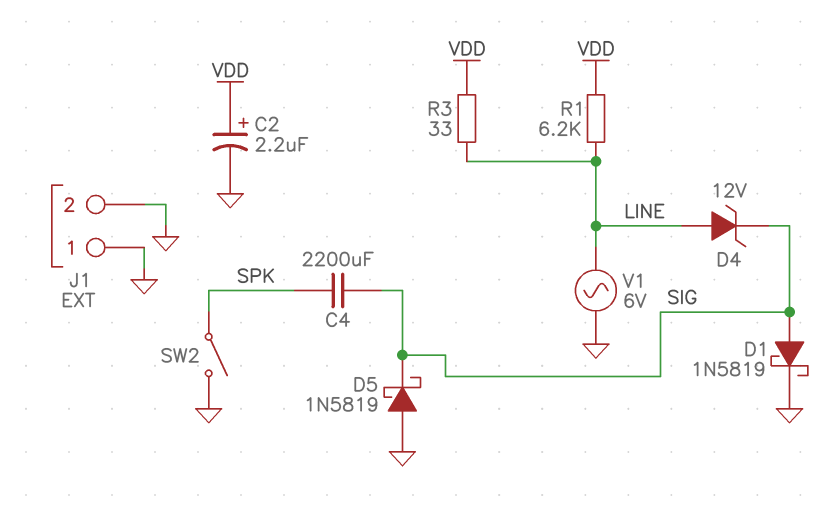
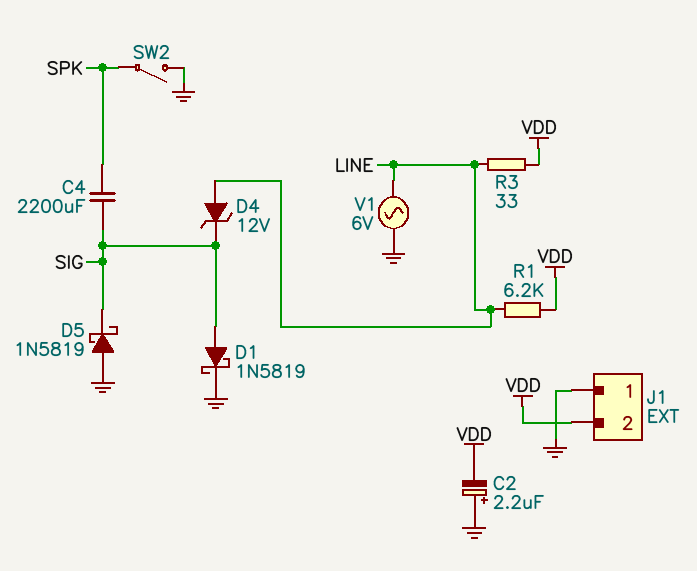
C2: 2.2uF (plus VDD, minus GND) -> 2.2uF (plus GND, minus VDD)
J1 pin 2: GND -> VDD

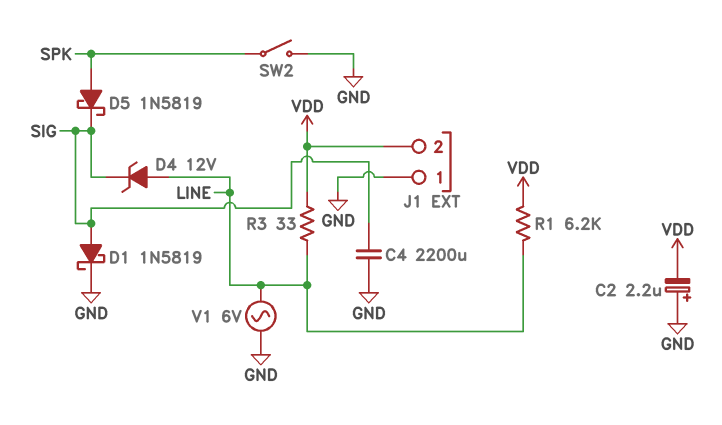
C4: 2200uF (SIG, SPK) -> 2200uF (GND, SIG)
D5: schottky 1N5819 (A GND, K SIG) -> schottky 1N5819 (A SPK, K SIG)

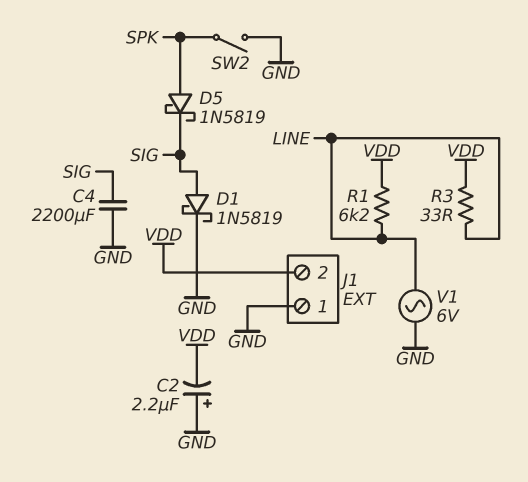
D4: zener 12V (A LINE, K SIG) -> none

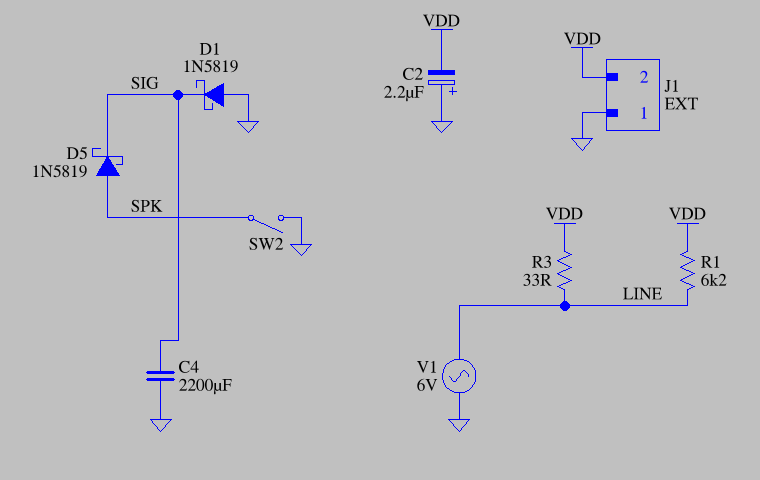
D1: schottky 1N5819 (A SIG, K GND) -> schottky 1N5819 (A GND, K SIG)

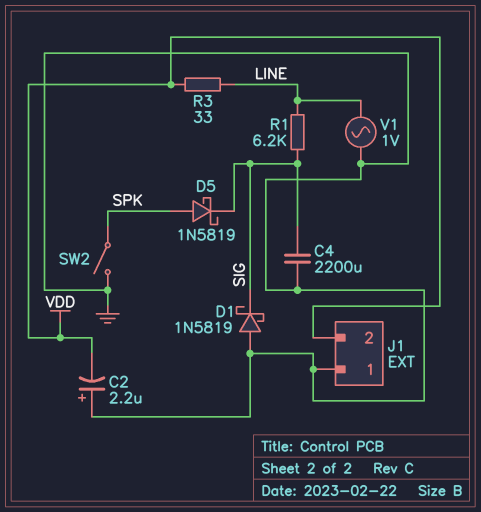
R1: 6.2k (LINE, VDD) -> 6.2k (LINE, SIG)
V1: AC 6V (GND, LINE) -> AC 1V (GND, LINE)

